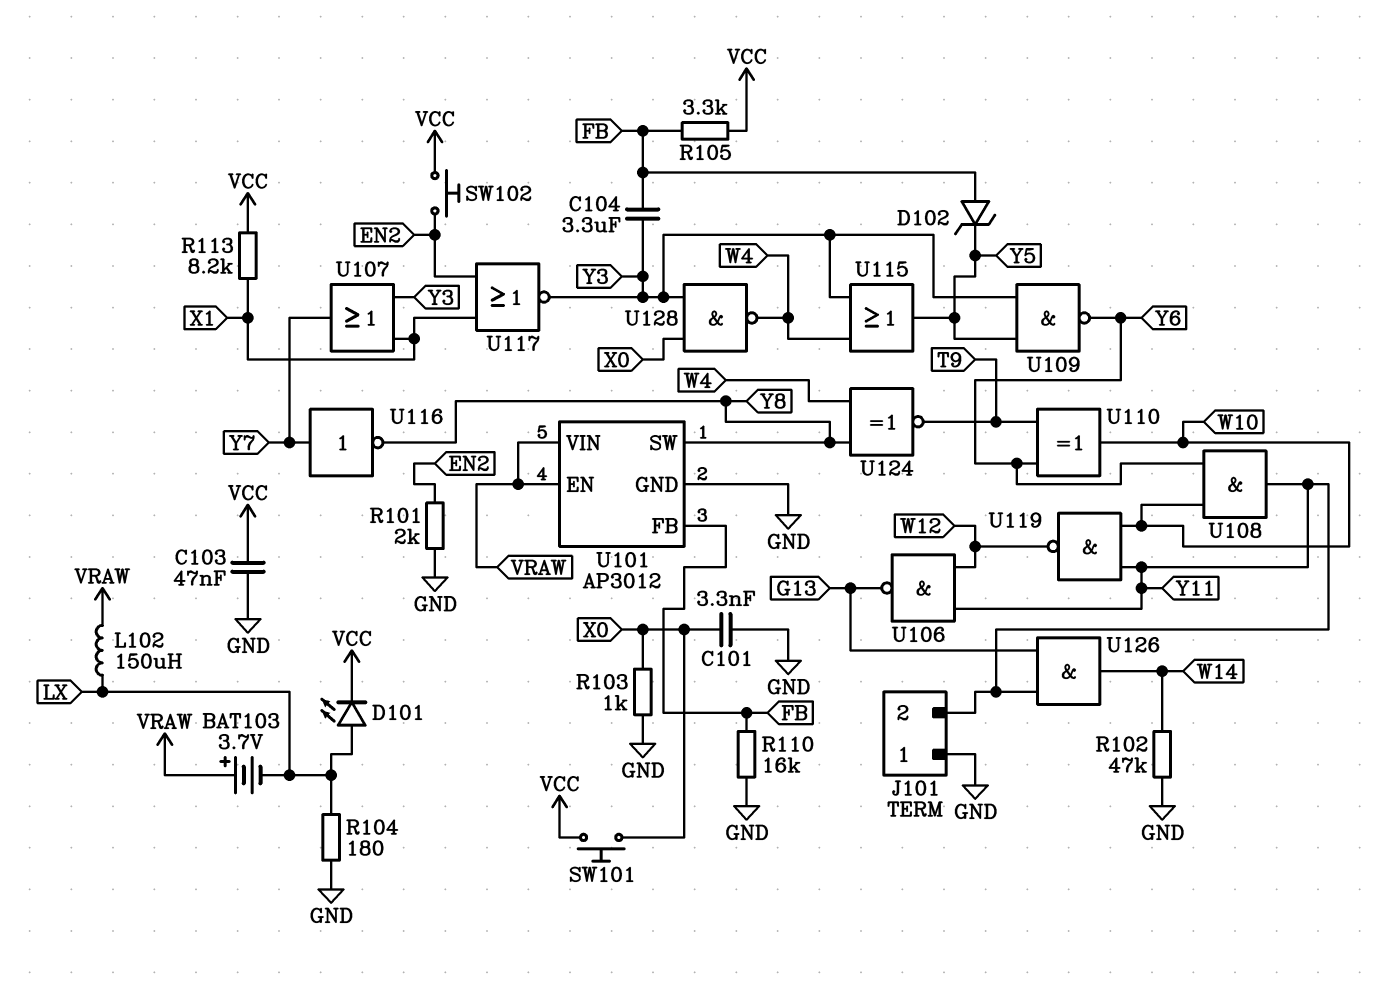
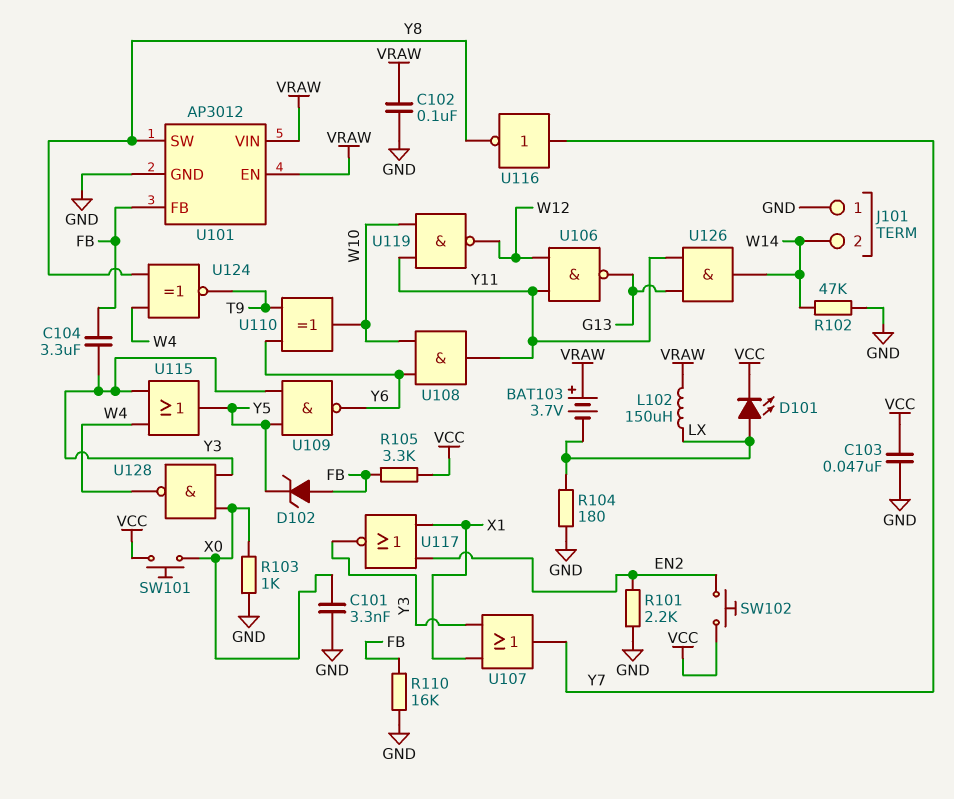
C102: none -> 100nF (GND, VRAW)
J101 pin 2: Y11 -> W14
R101: 2k (EN2, GND) -> 2.2k (EN2, GND)
R113: 8.2k (VCC, X1) -> none

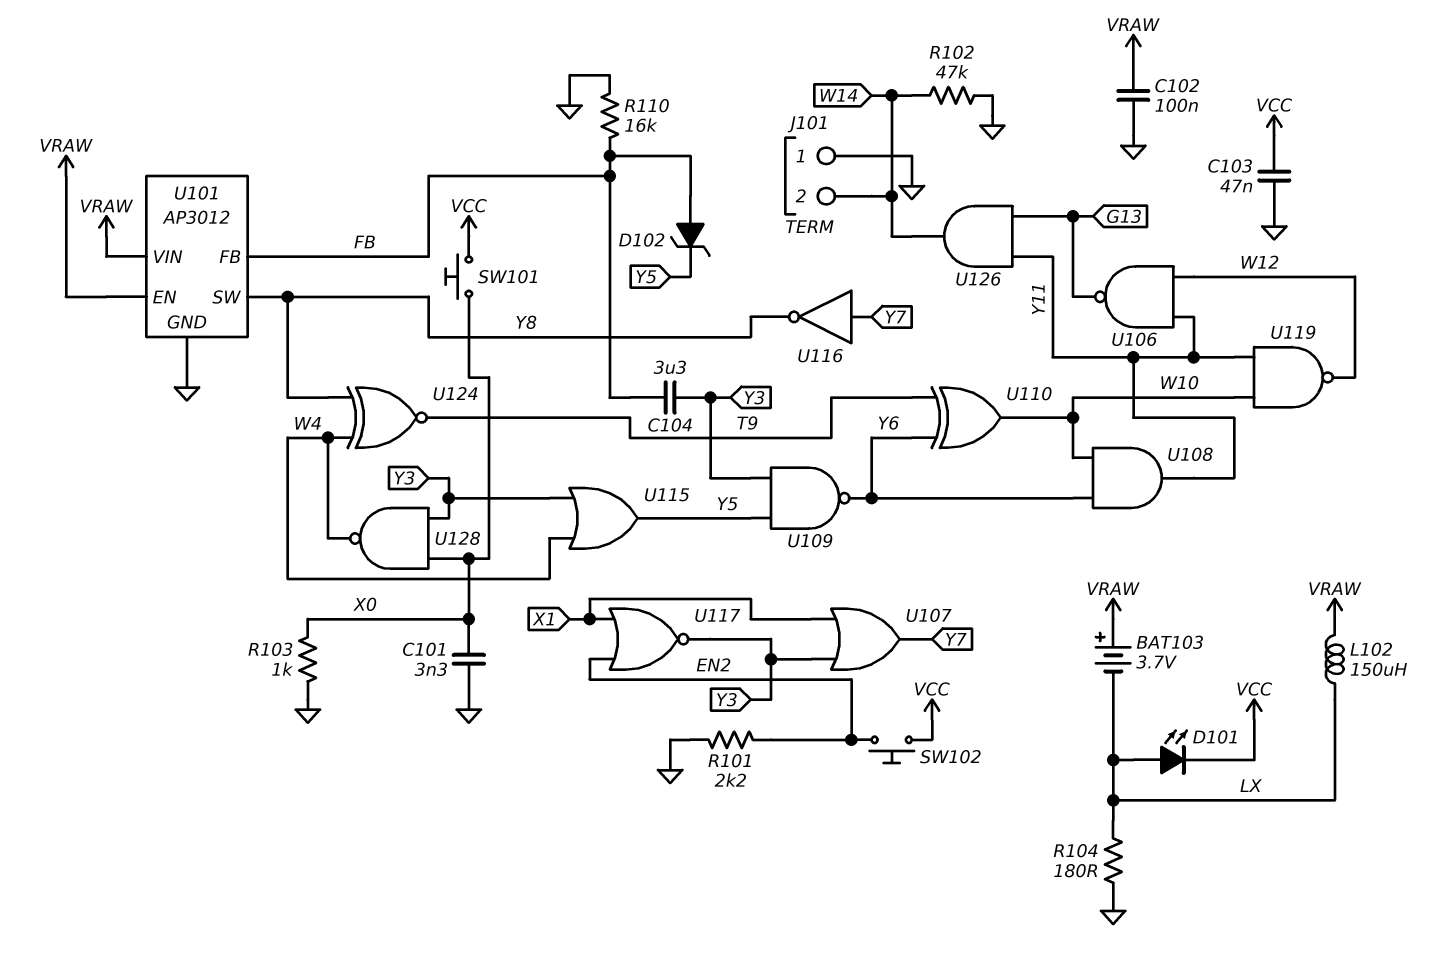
R105: 3.3k (FB, VCC) -> none

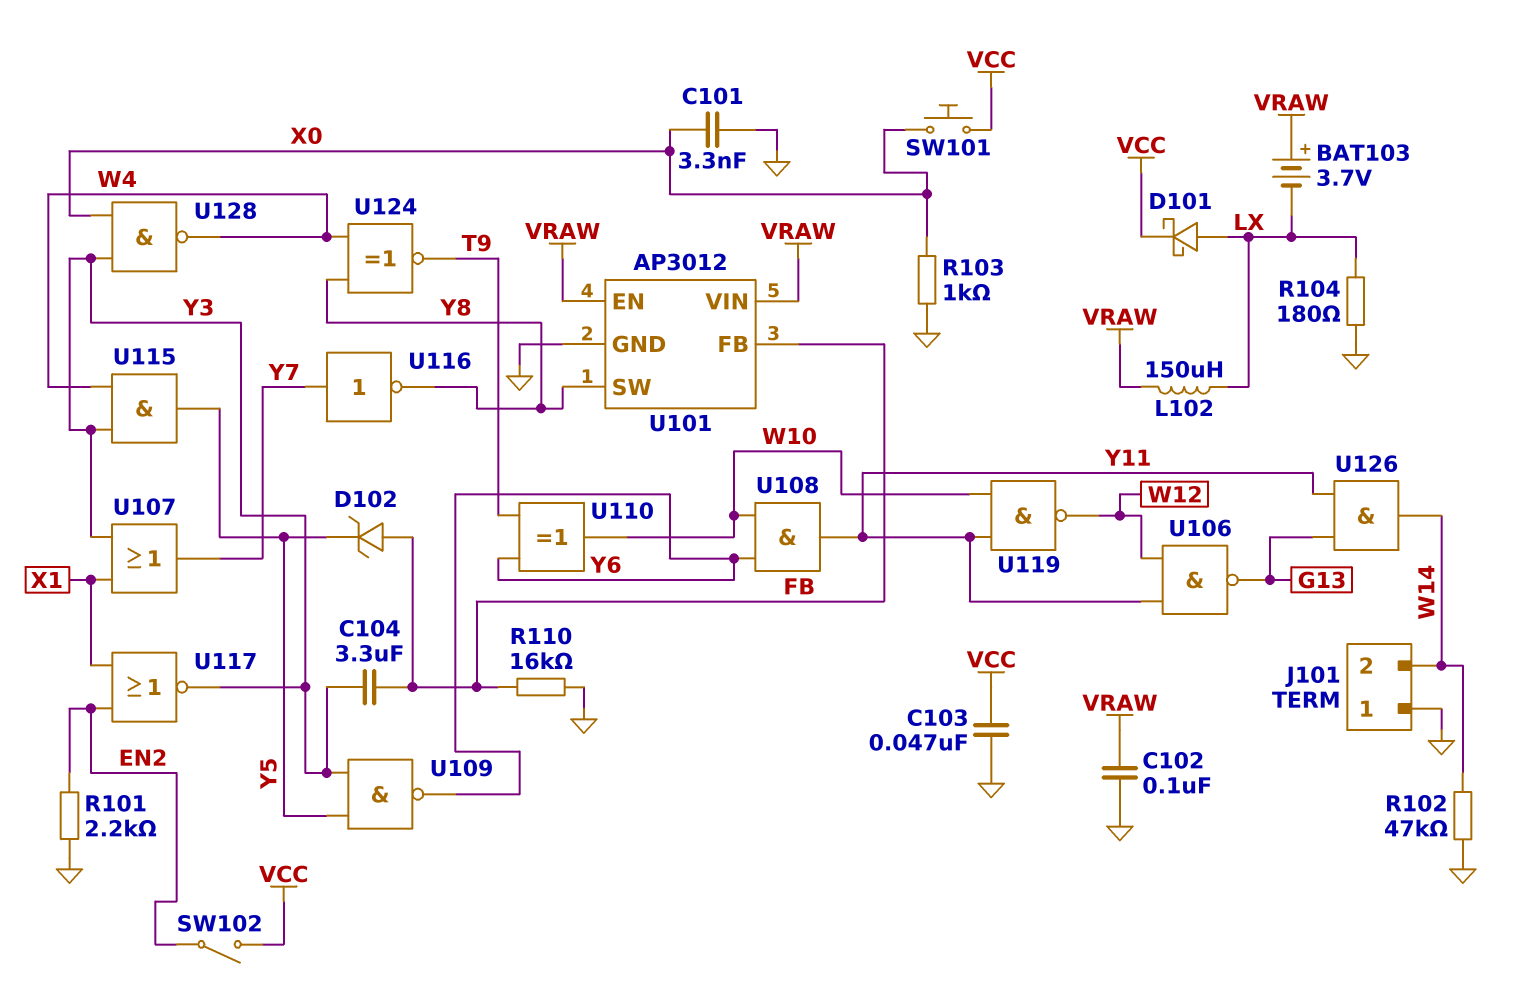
D101: LED (A LX, K VCC) -> schottky (A LX, K VCC)
SW102: button (EN2, VCC) -> switch (EN2, VCC)
U115: OR (in W4, in Y3, out Y5) -> AND (in W4, in Y3, out Y5)

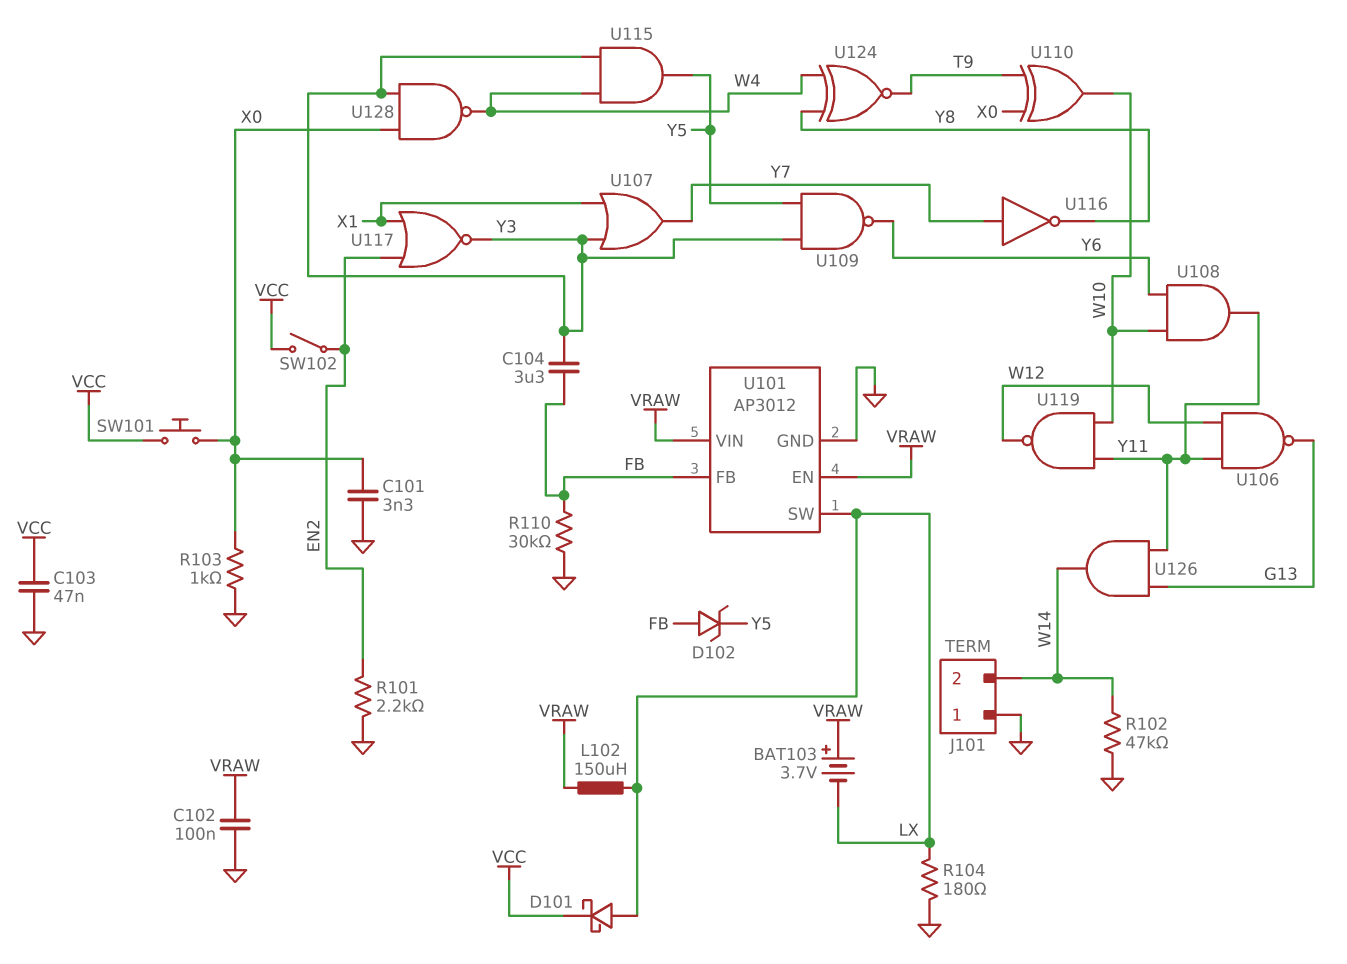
R110: 16k (FB, GND) -> 30k (FB, GND)
U101 pin SW: Y8 -> LX
U110: XOR (in T9, in Y6, out W10) -> XOR (in T9, in X0, out W10)

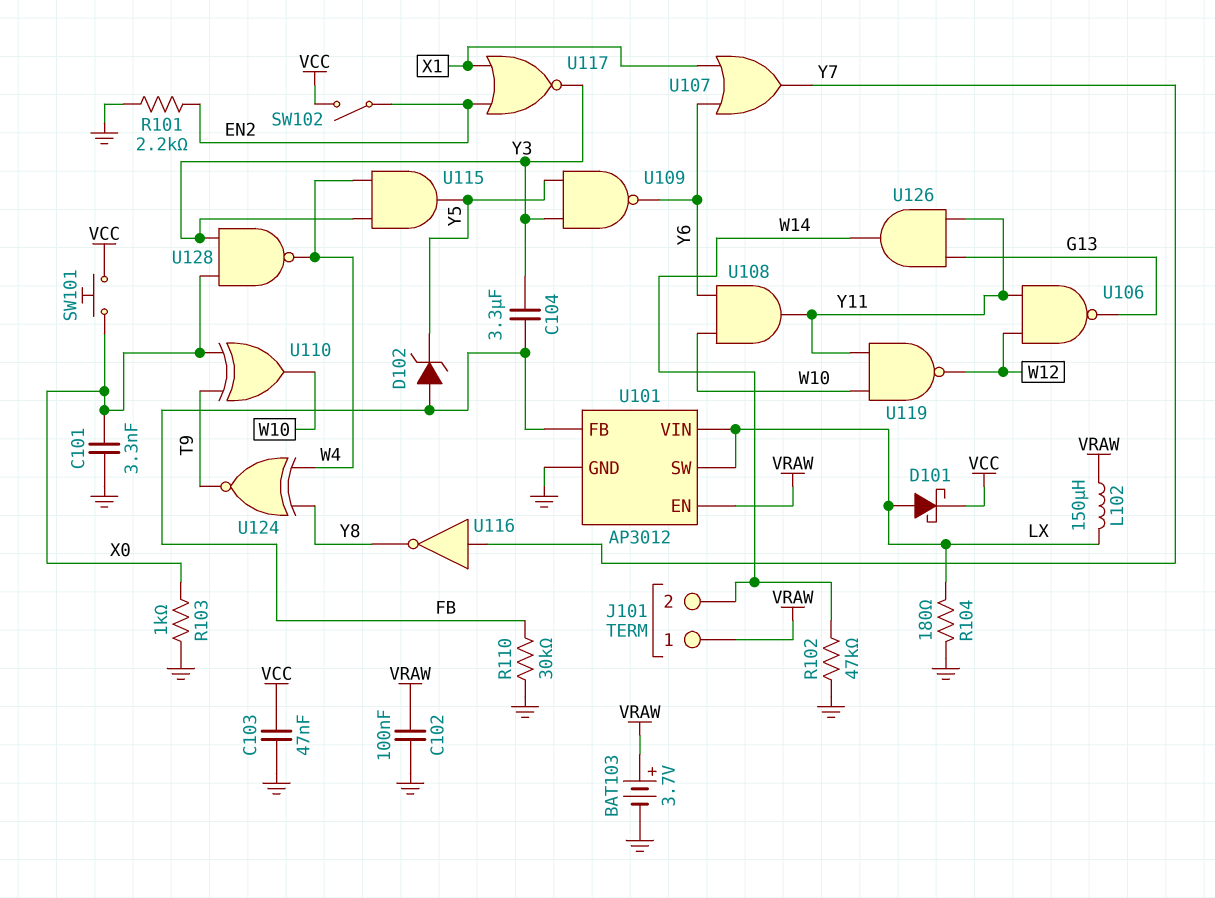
BAT103: 3.7V (plus VRAW, minus LX) -> 3.7V (plus VRAW, minus GND)
J101 pin 1: GND -> VRAW
U101 pin VIN: VRAW -> LX
U107: OR (in X1, in Y3, out Y7) -> OR (in X1, in Y6, out Y7)

